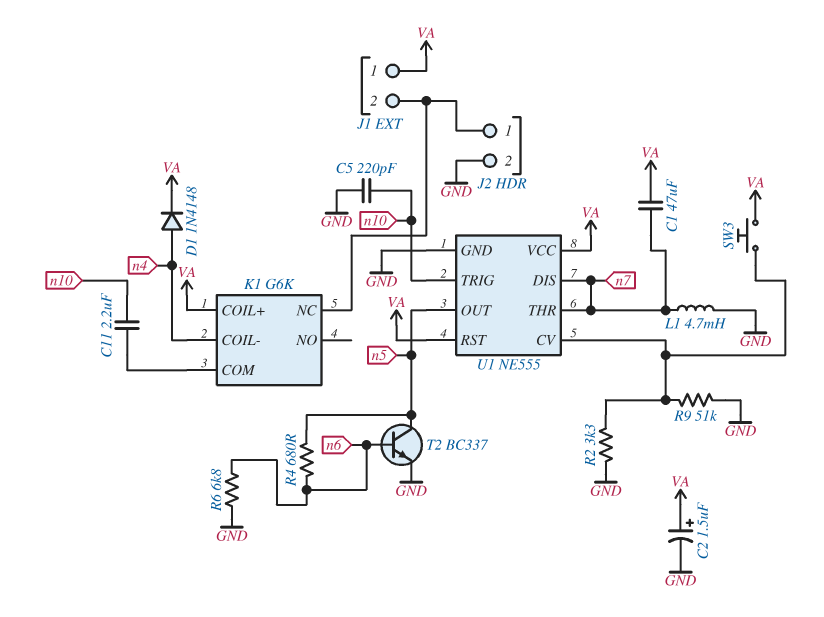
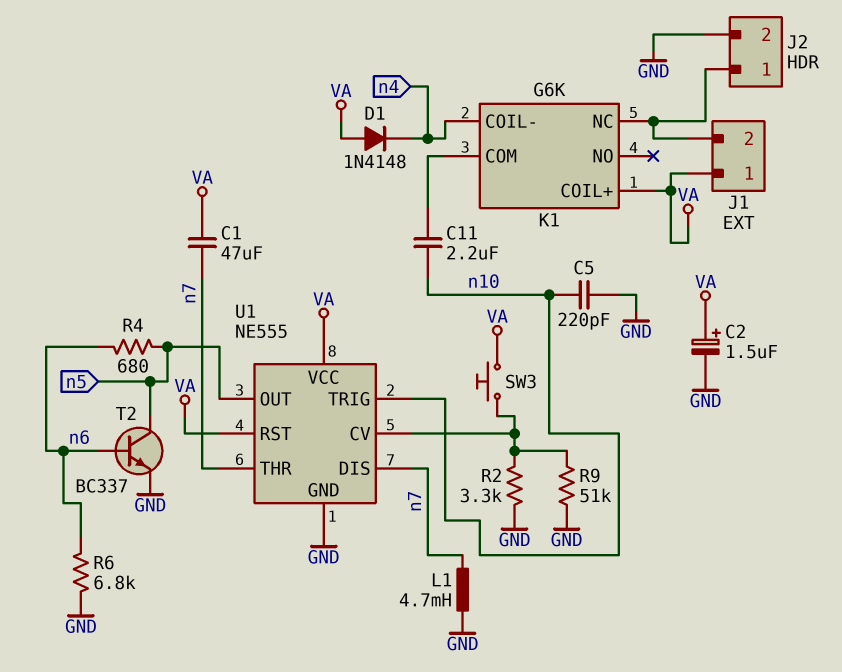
D1: diode 1N4148 (A n4, K VA) -> diode 1N4148 (A VA, K n4)

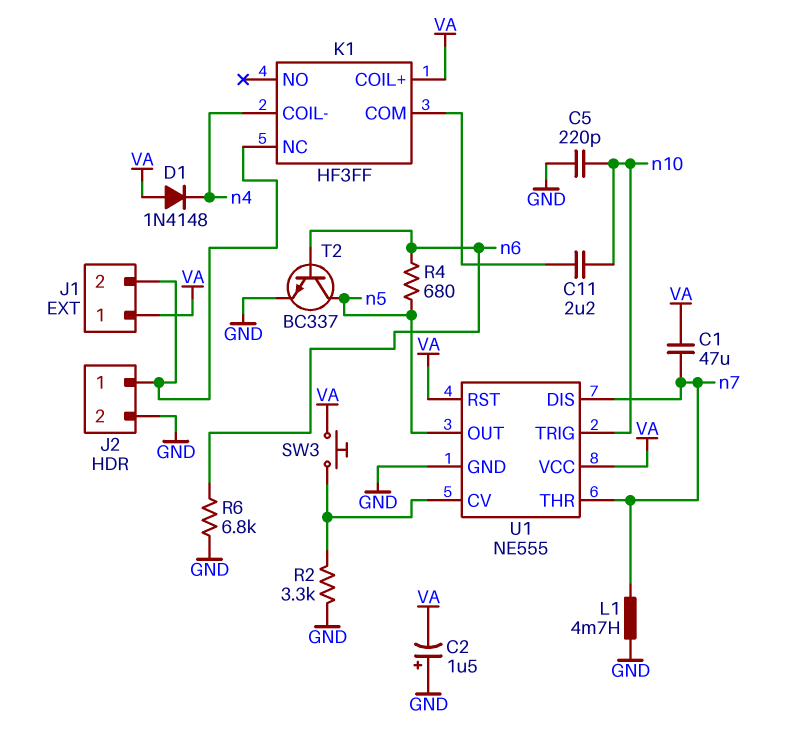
C2: 1.5uF (plus VA, minus GND) -> 1.5uF (plus GND, minus VA)
K1: G6K -> HF3FF
R9: 51k (GND, U1/CV) -> none

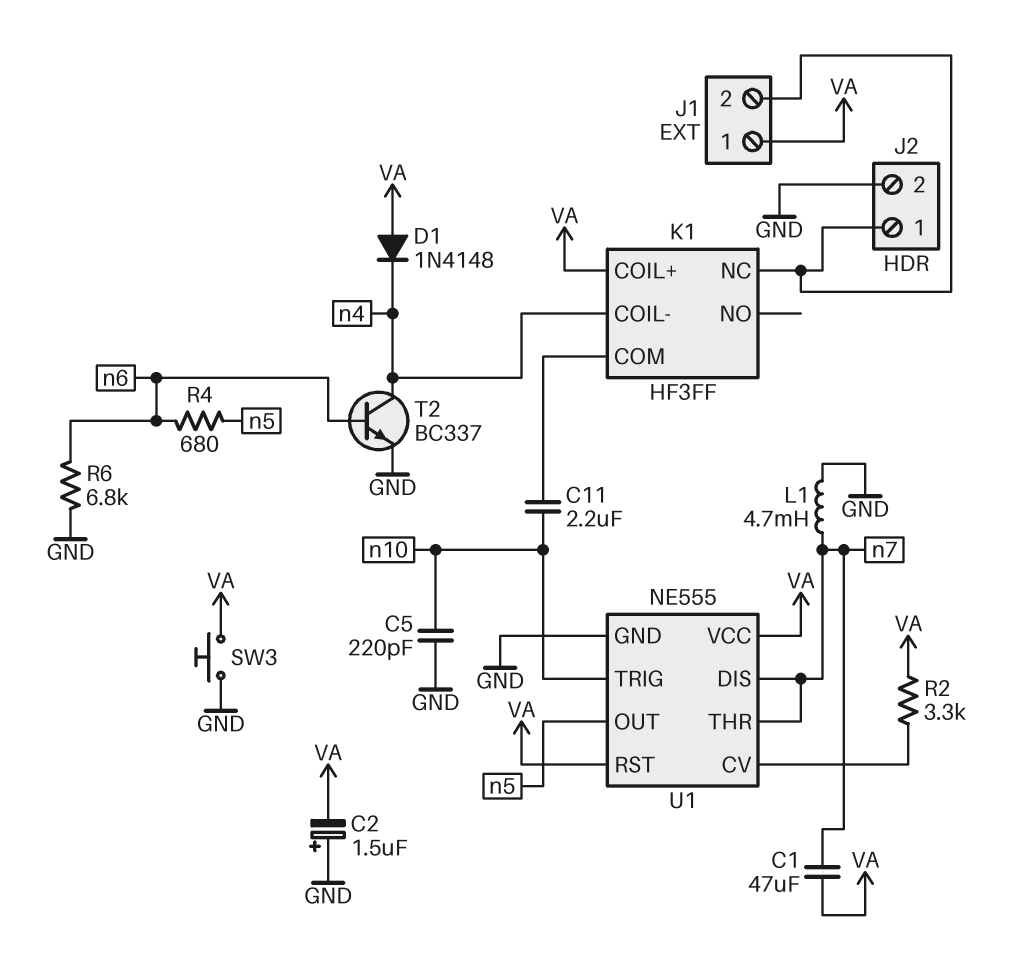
R2: 3.3k (GND, U1/CV) -> 3.3k (U1/CV, VA)
SW3: button (U1/CV, VA) -> button (GND, VA)
T2: NPN BC337 (B n6, C n5, E GND) -> NPN BC337 (B n6, C n4, E GND)

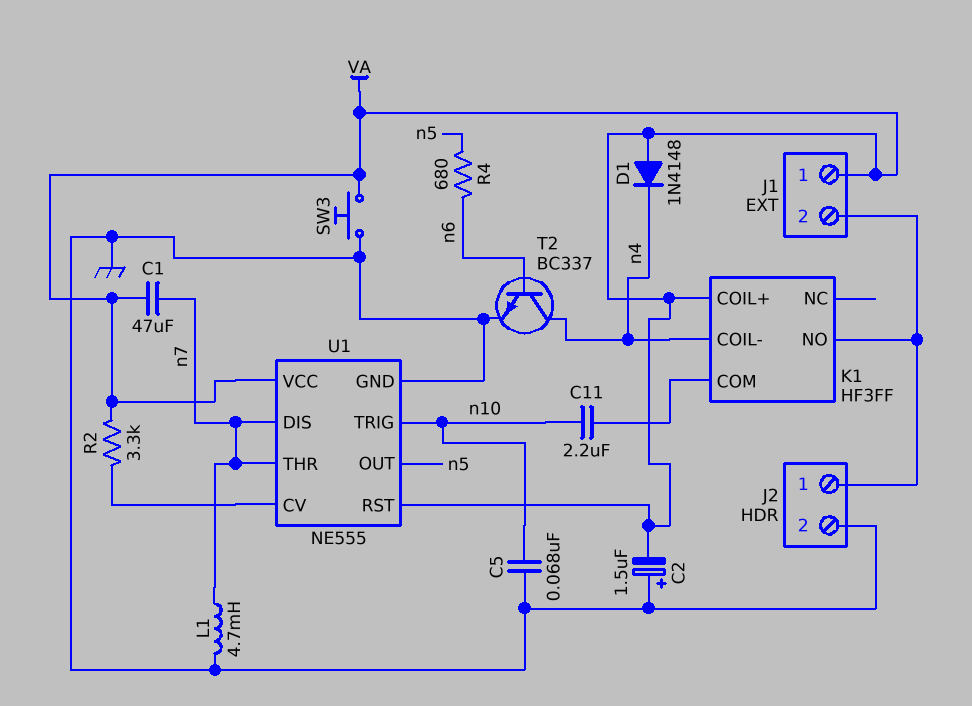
C5: 220pF (GND, n10) -> 68nF (GND, n10)
K1 pin NC: J1/2 -> none
K1 pin NO: none -> J1/2
R6: 6.8k (GND, n6) -> none

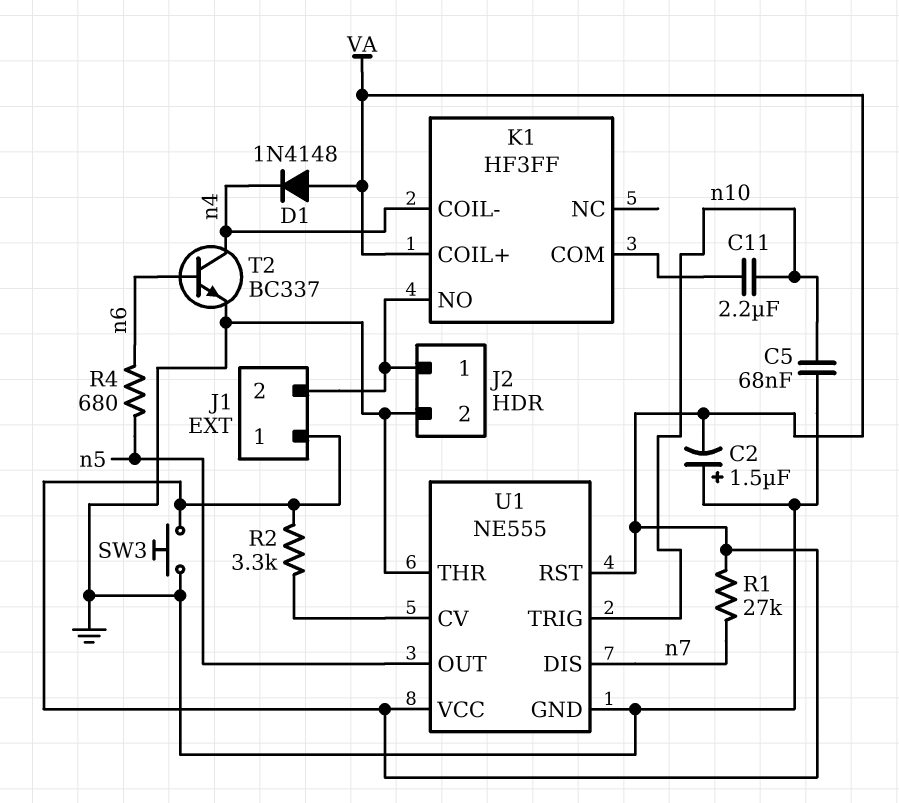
C1: 47uF (VA, n7) -> none
L1: 4.7mH (GND, n7) -> none
R1: none -> 27k (VA, n7)
U1 pin THR: n7 -> GND

